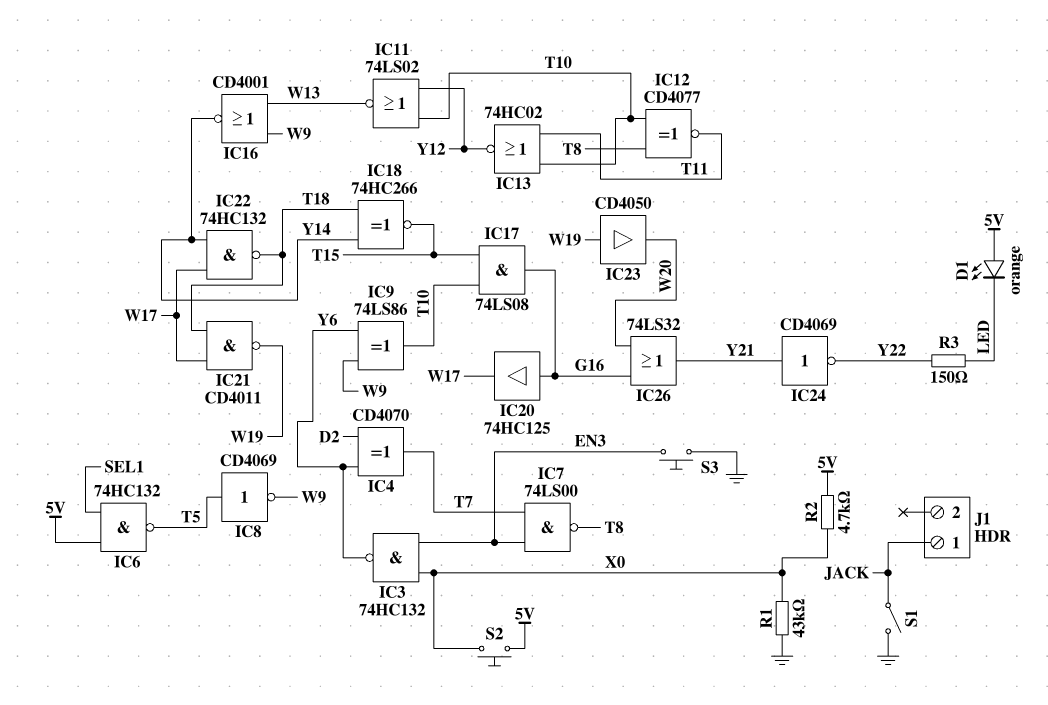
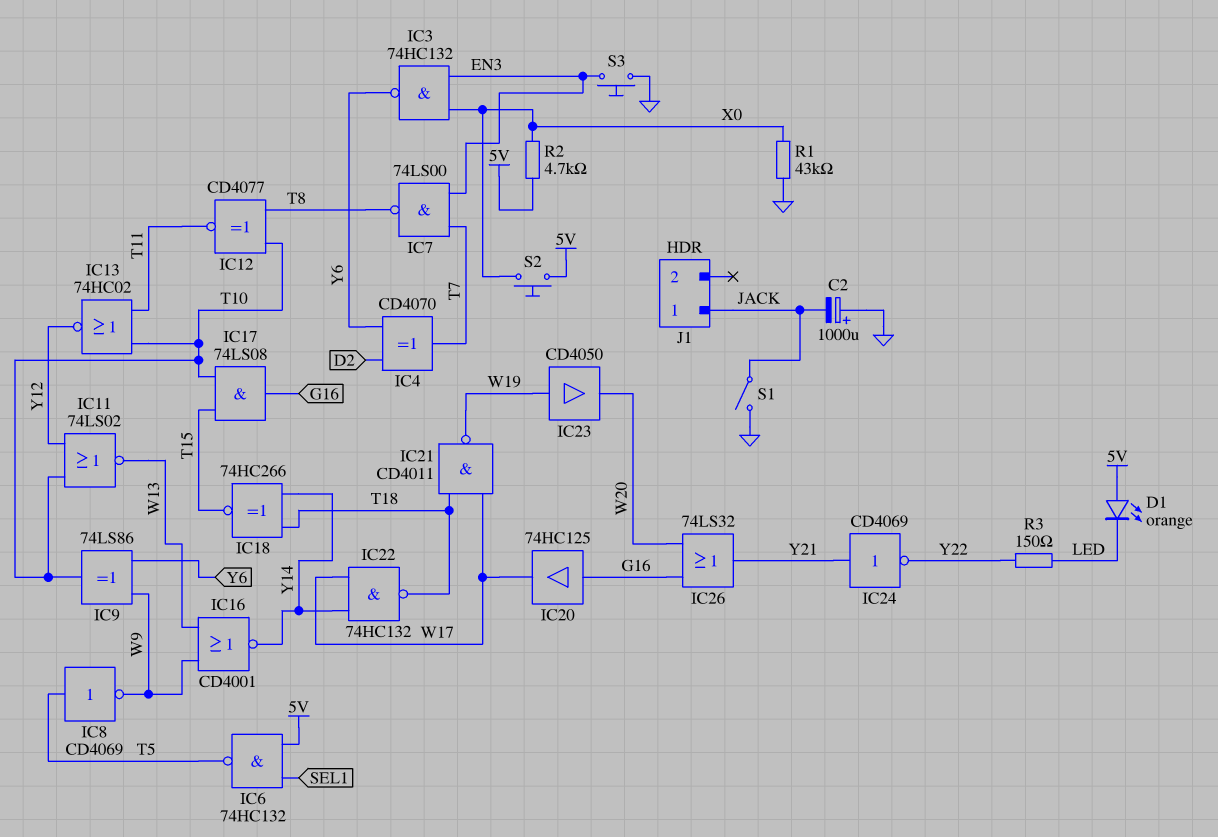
C2: none -> 1000uF (plus GND, minus JACK)

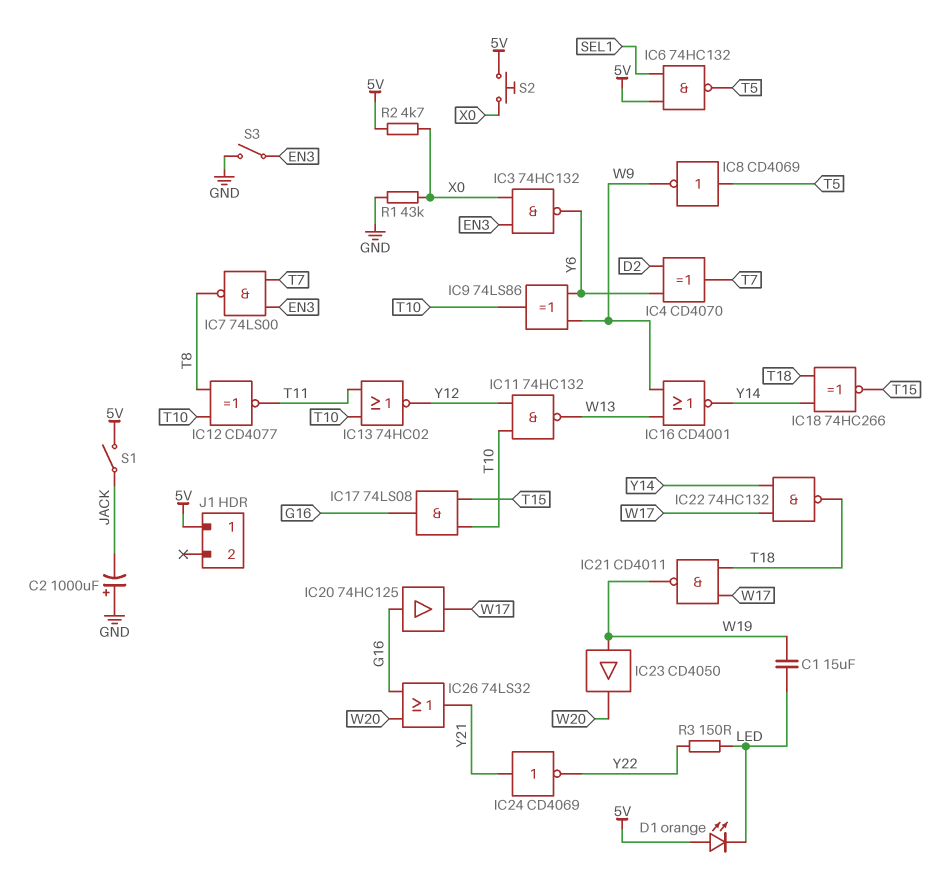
C1: none -> 15uF (LED, W19)
IC11: NOR 74LS02 (in T10, in Y12, out W13) -> NAND 74HC132 (in T10, in Y12, out W13)
J1 pin 1: JACK -> 5V
S1: switch (GND, JACK) -> switch (5V, JACK)
S3: button (EN3, GND) -> switch (EN3, GND)

